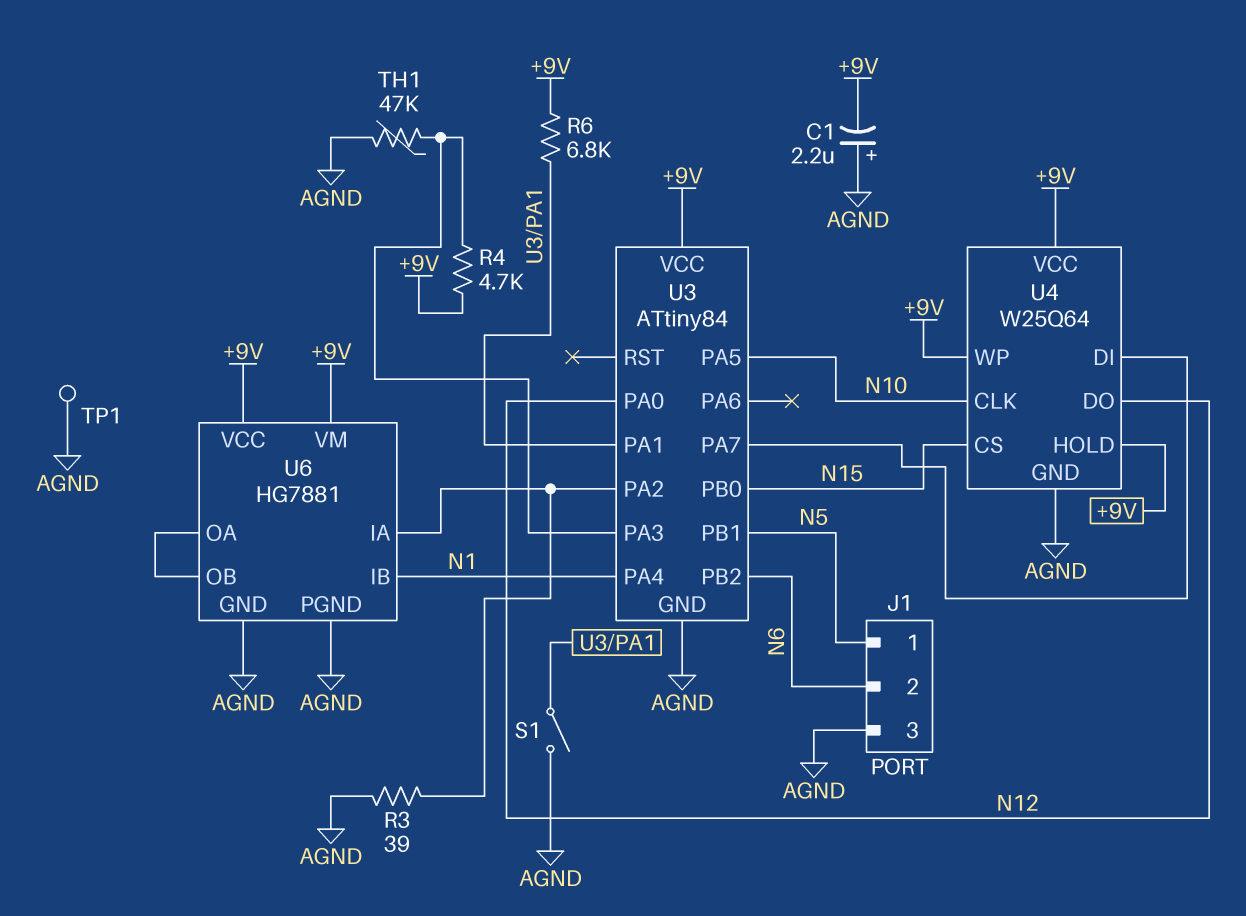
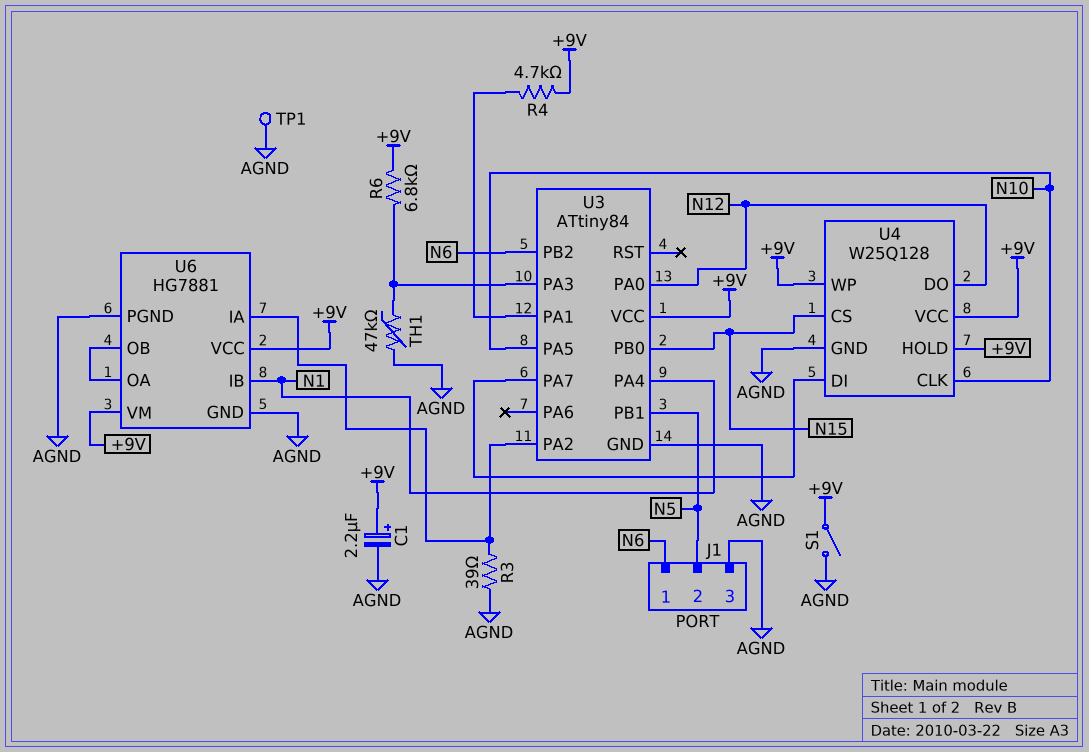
C1: 2.2uF (plus AGND, minus +9V) -> 2.2uF (plus +9V, minus AGND)
J1 pin 1: N5 -> N6
J1 pin 2: N6 -> N5
R4: 4.7k (+9V, U3/PA3) -> 4.7k (+9V, U3/PA1)
R6: 6.8k (+9V, U3/PA1) -> 6.8k (+9V, U3/PA3)
S1: switch (AGND, U3/PA1) -> switch (+9V, AGND)
U4: W25Q64 -> W25Q128

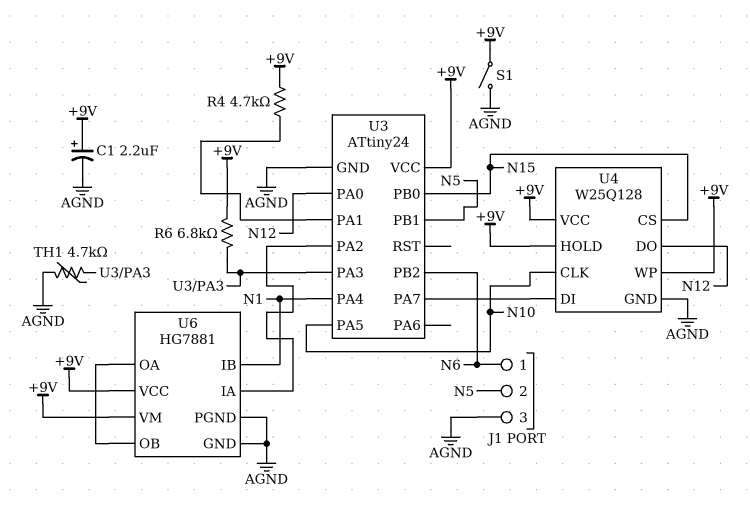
R3: 39 (AGND, U3/PA2) -> none
TH1: 47k (AGND, U3/PA3) -> 4.7k (AGND, U3/PA3)
TP1: test point (AGND) -> none
U3: ATtiny84 -> ATtiny24

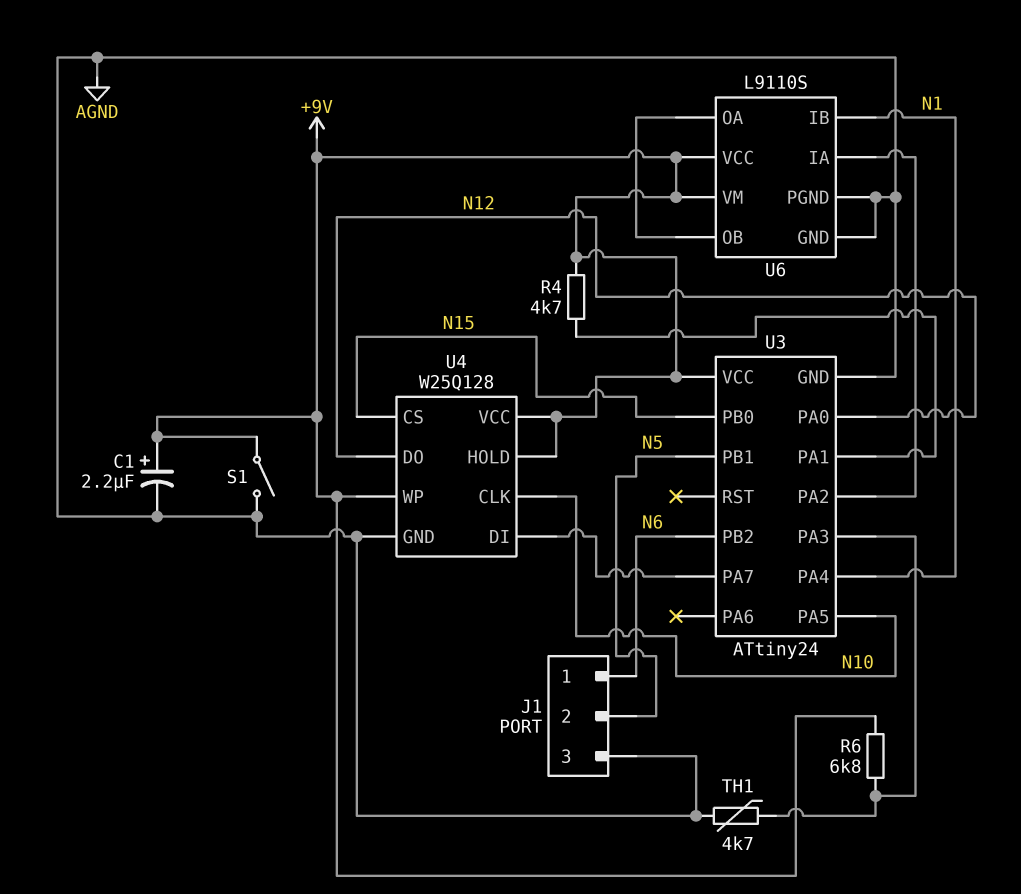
U6: HG7881 -> L9110S

